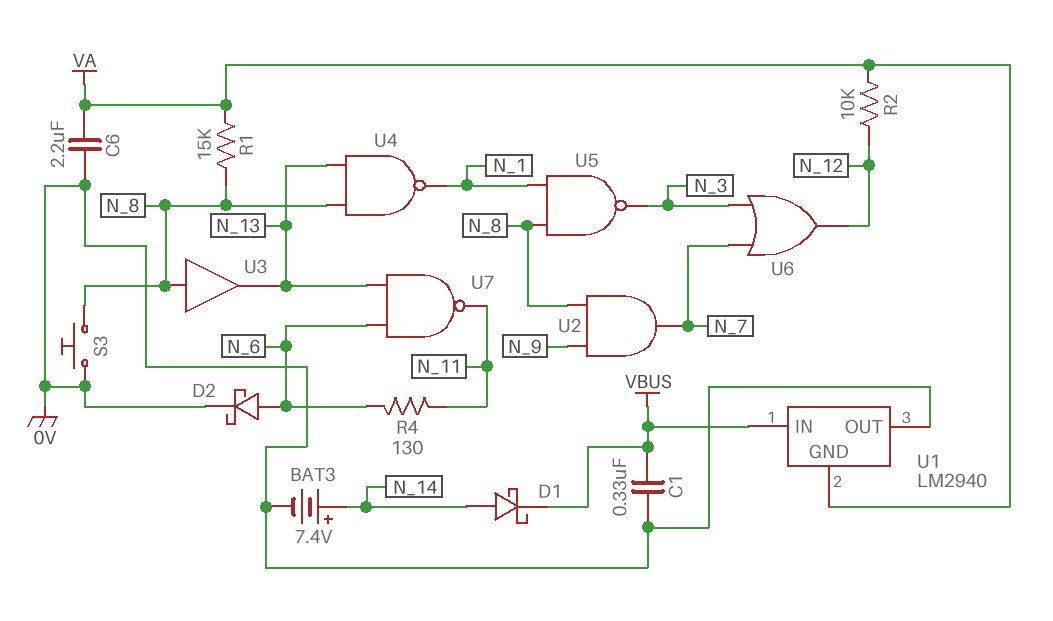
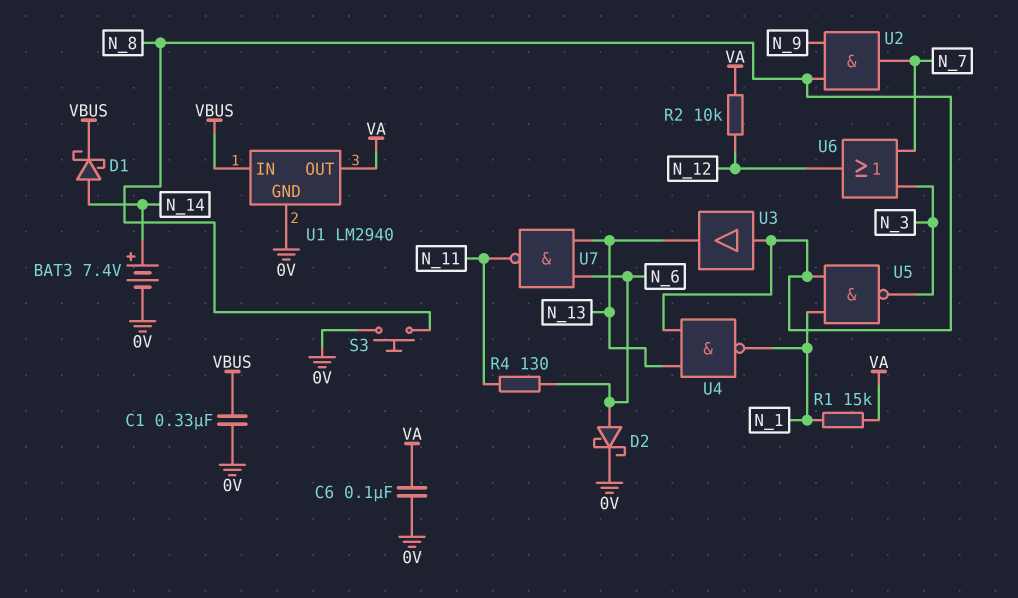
C6: 2.2uF (0V, VA) -> 100nF (0V, VA)
R1: 15k (N_8, VA) -> 15k (N_1, VA)
U1 pin GND: VA -> 0V
U1 pin OUT: 0V -> VA

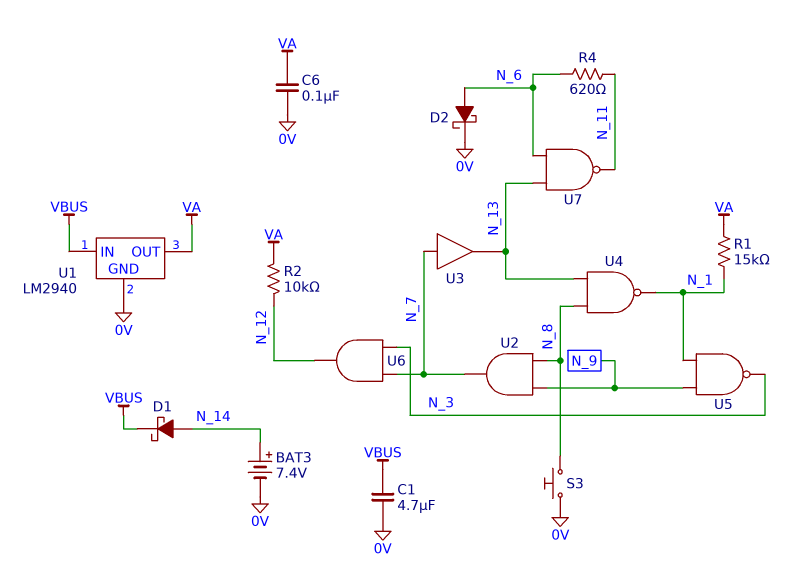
C1: 330nF (0V, VBUS) -> 4.7uF (0V, VBUS)
R4: 130 (N_6, N_11) -> 620 (N_6, N_11)
U3: buffer (in N_8, out N_13) -> buffer (in N_7, out N_13)
U5: NAND (in N_1, in N_8, out N_3) -> NAND (in N_1, in N_9, out N_3)
U6: OR (in N_3, in N_7, out N_12) -> AND (in N_3, in N_7, out N_12)

